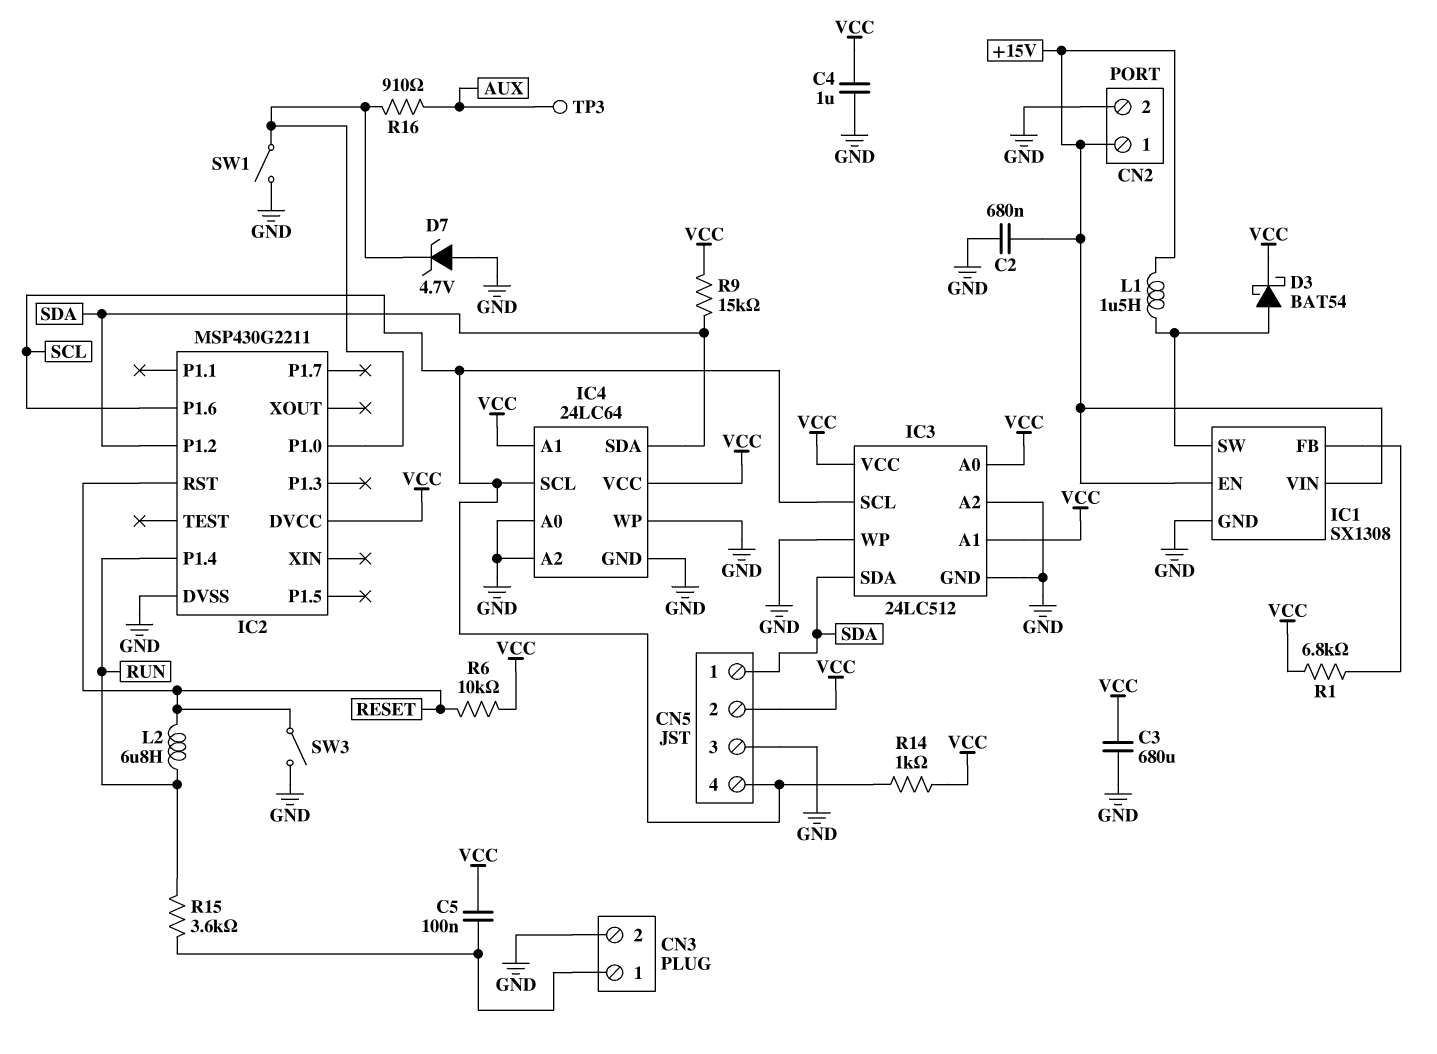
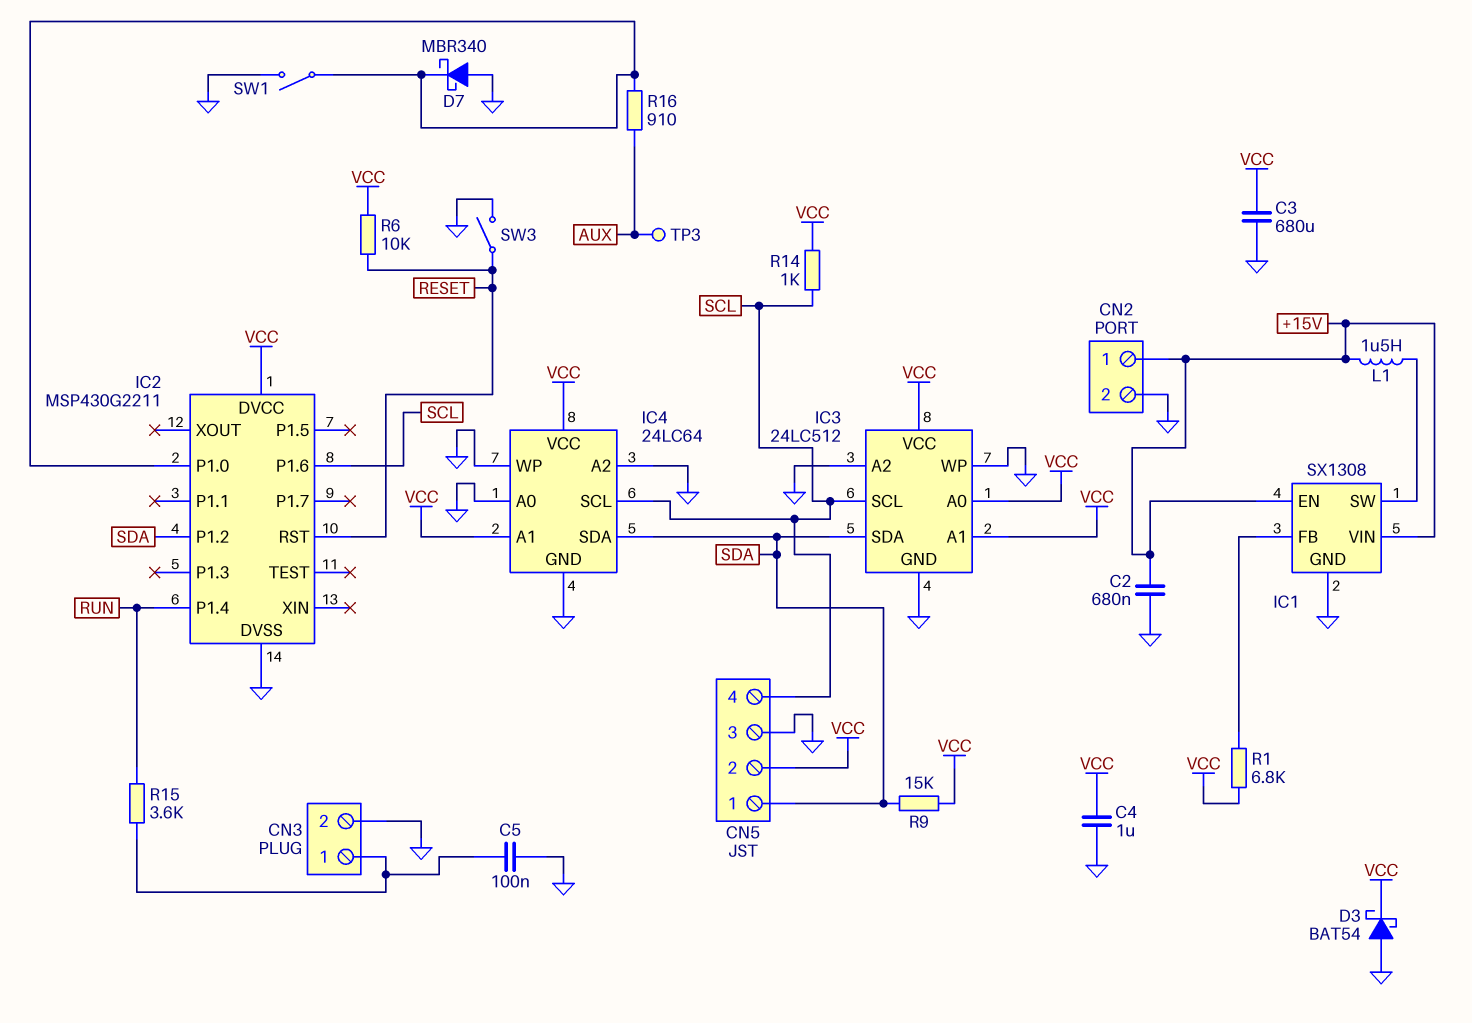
C5: 100nF (CN3/1, VCC) -> 100nF (CN3/1, GND)
D3: schottky BAT54 (A IC1/SW, K VCC) -> schottky BAT54 (A GND, K VCC)
D7: zener 4.7V (A GND, K IC2/P1.0) -> schottky MBR340 (A GND, K IC2/P1.0)
L2: 6.8uH (RESET, RUN) -> none

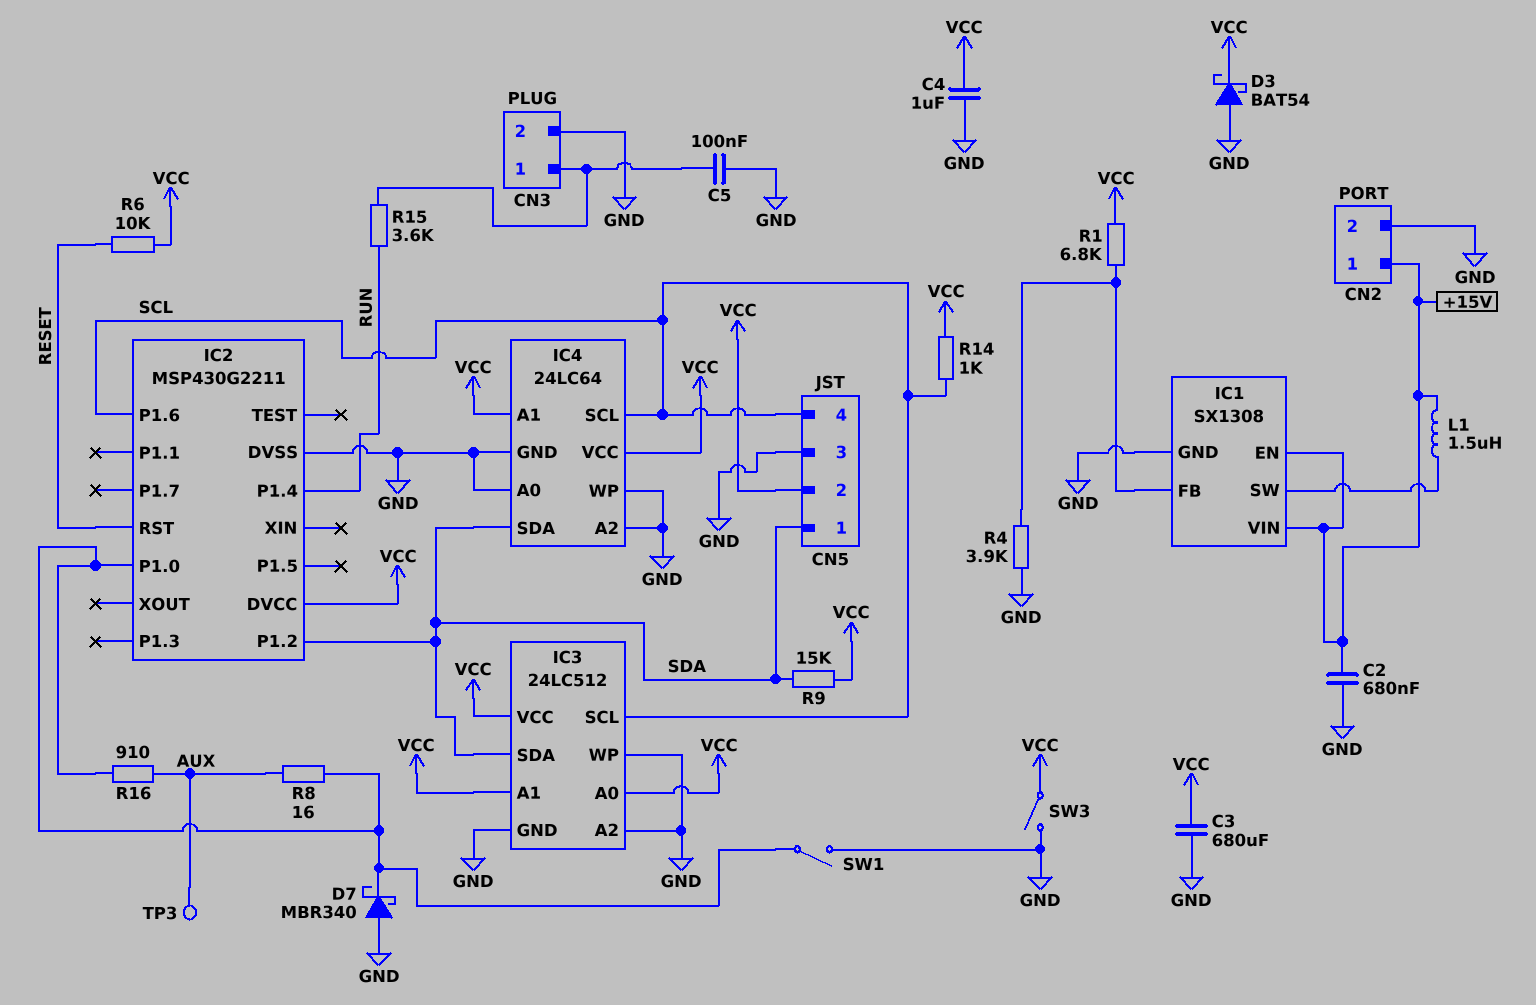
R4: none -> 3.9k (GND, IC1/FB)
R8: none -> 16 (AUX, IC2/P1.0)
SW3: switch (GND, RESET) -> switch (GND, VCC)

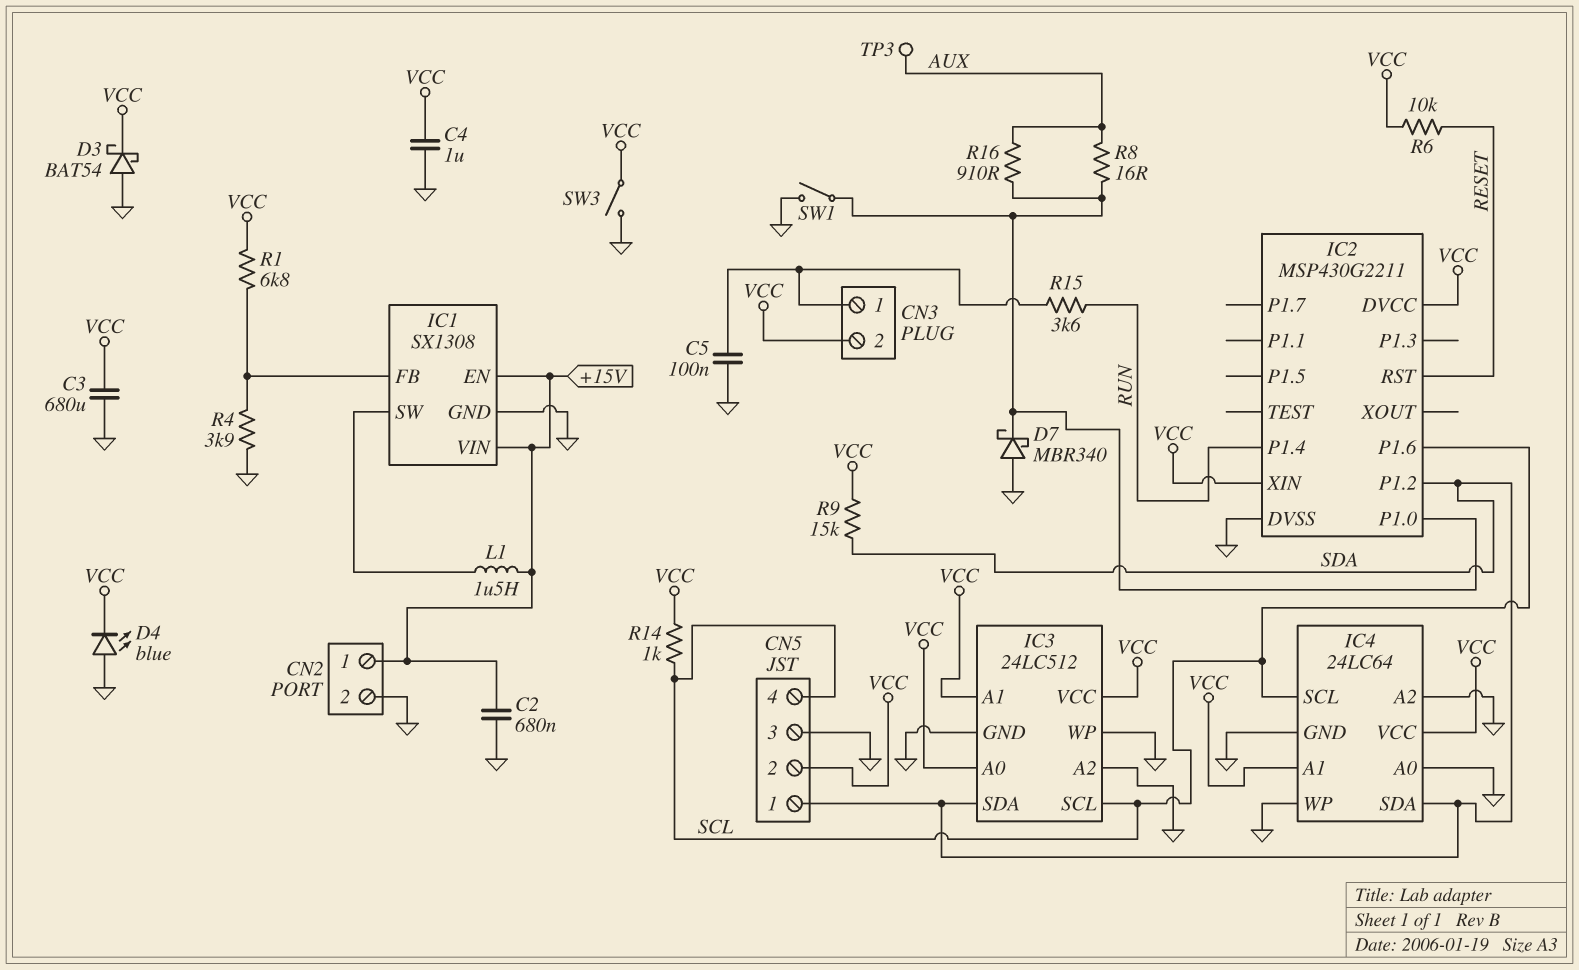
CN3 pin 2: GND -> VCC
D4: none -> LED blue (A GND, K VCC)
IC2 pin XIN: none -> VCC

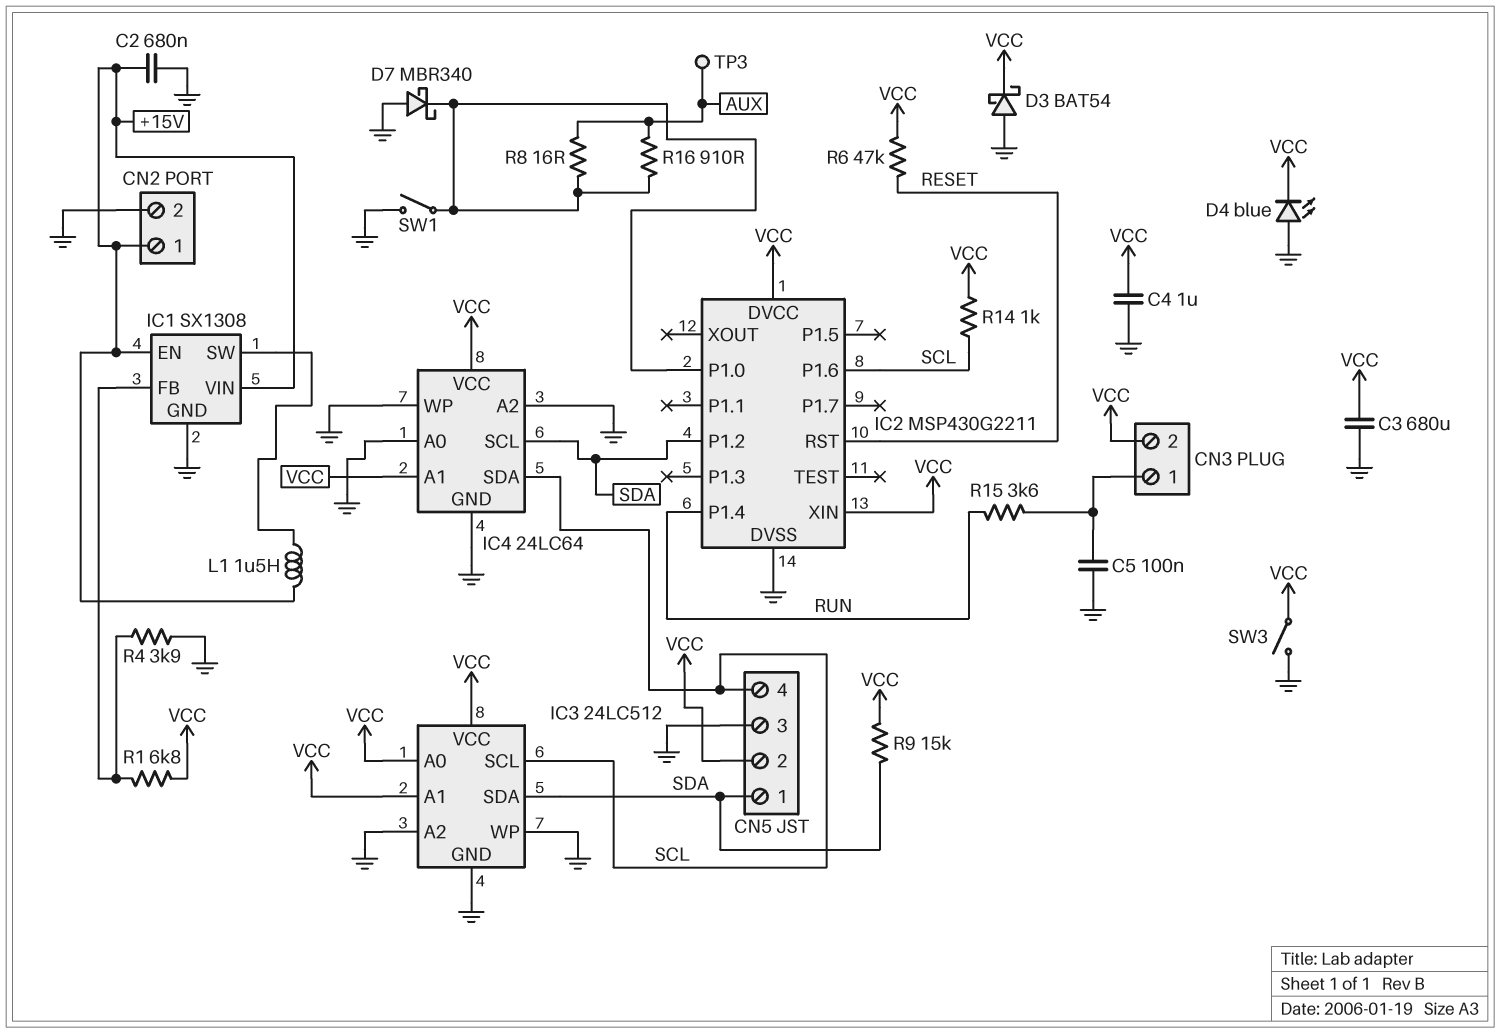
IC4 pin SCL: SCL -> SDA
IC4 pin SDA: SDA -> SCL
R6: 10k (RESET, VCC) -> 47k (RESET, VCC)

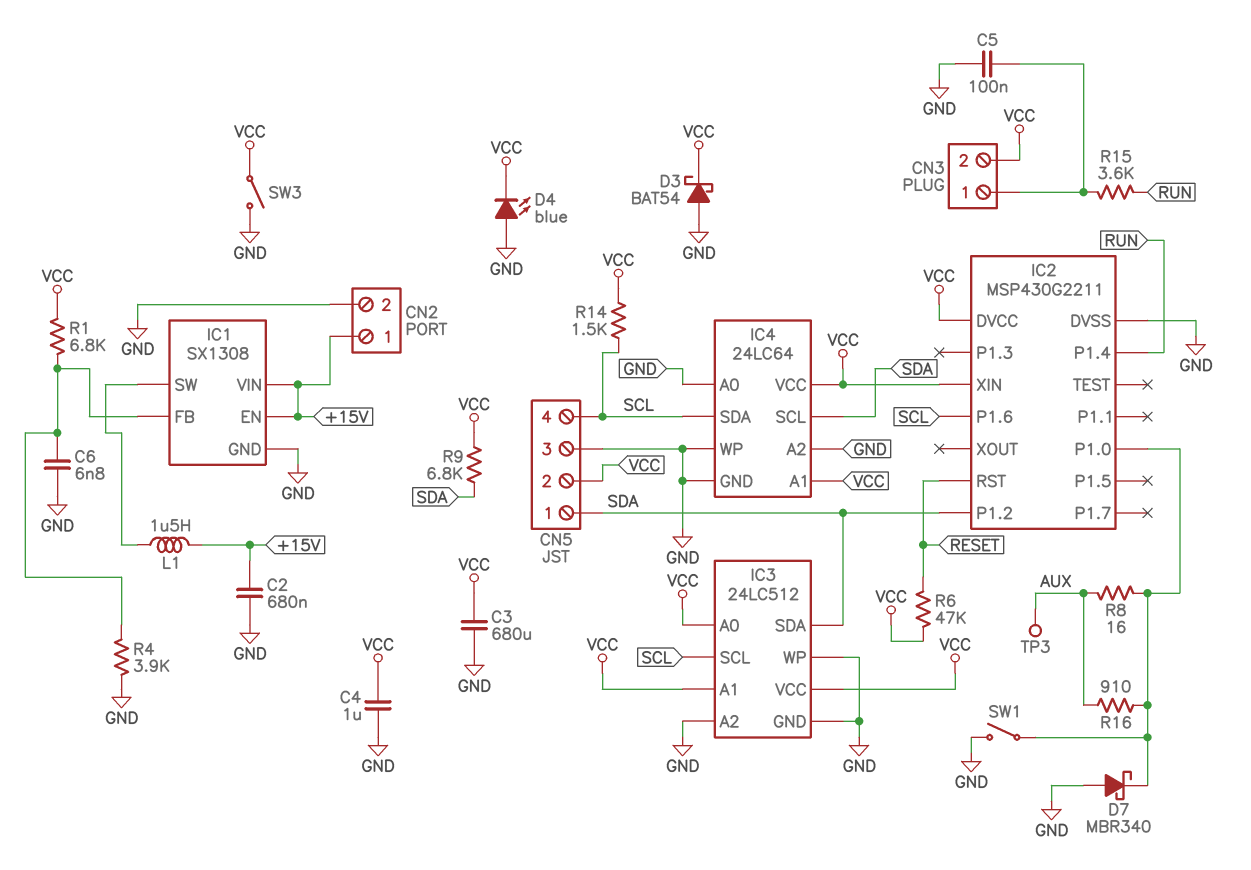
C6: none -> 6.8nF (GND, IC1/FB)
R9: 15k (SDA, VCC) -> 6.8k (SDA, VCC)
R14: 1k (SCL, VCC) -> 1.5k (SCL, VCC)

